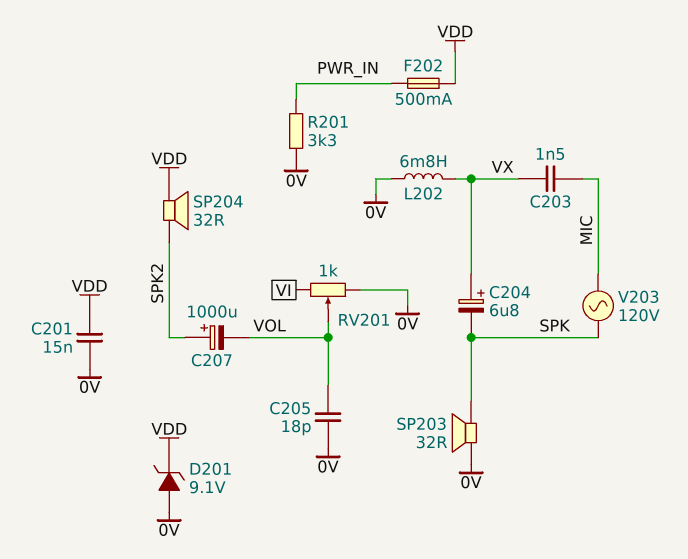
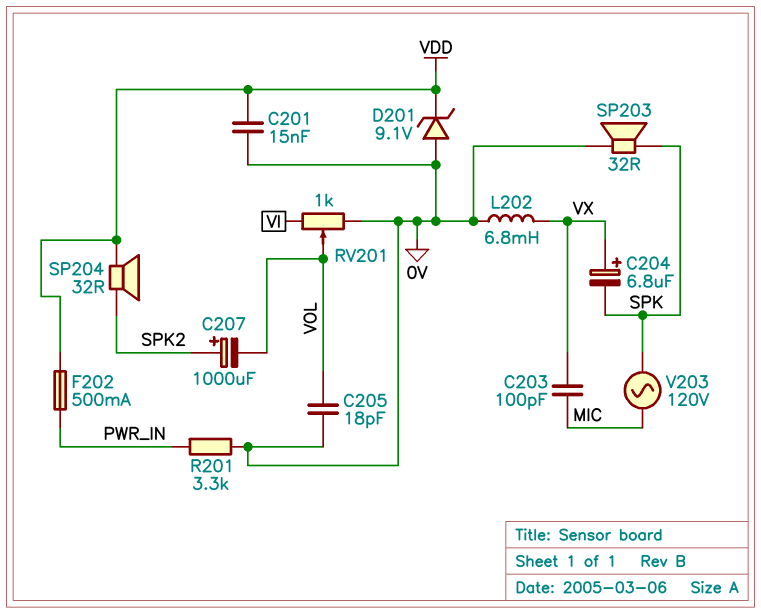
C203: 1.5nF (MIC, VX) -> 100pF (MIC, VX)

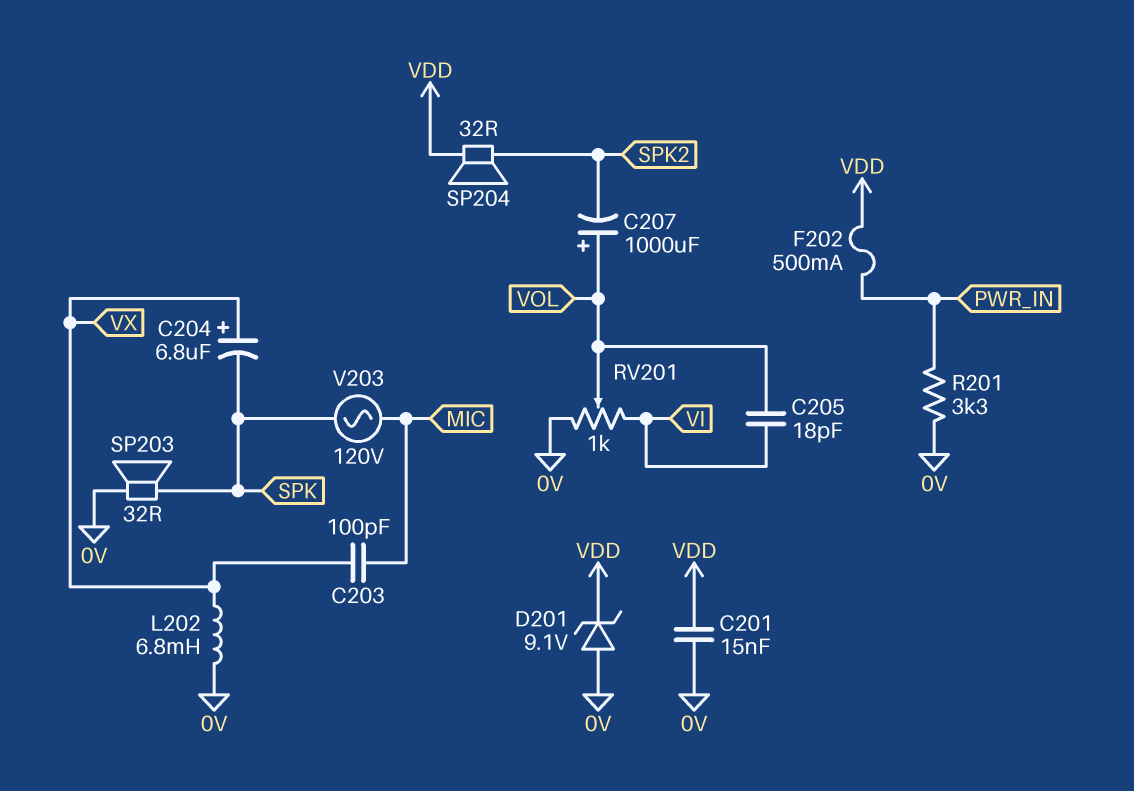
C205: 18pF (0V, VOL) -> 18pF (VI, VOL)
C207: 1000uF (plus SPK2, minus VOL) -> 1000uF (plus VOL, minus SPK2)

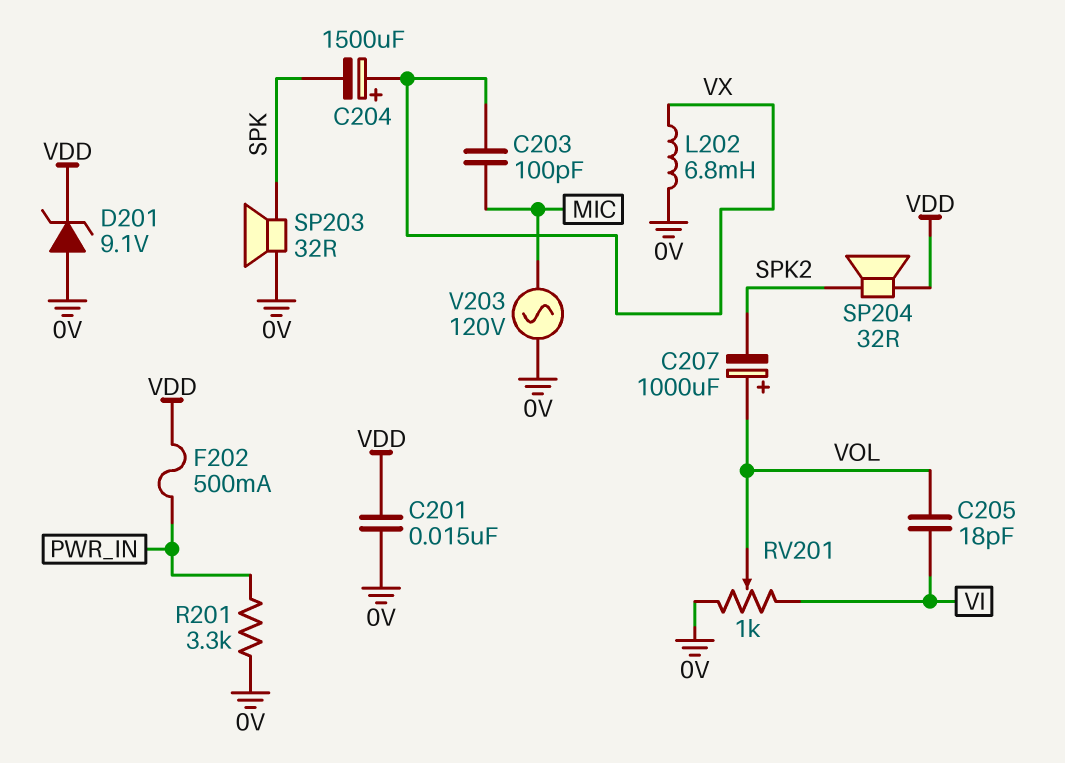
C204: 6.8uF (plus VX, minus SPK) -> 1500uF (plus VX, minus SPK)
V203: AC 120V (MIC, SPK) -> AC 120V (0V, MIC)

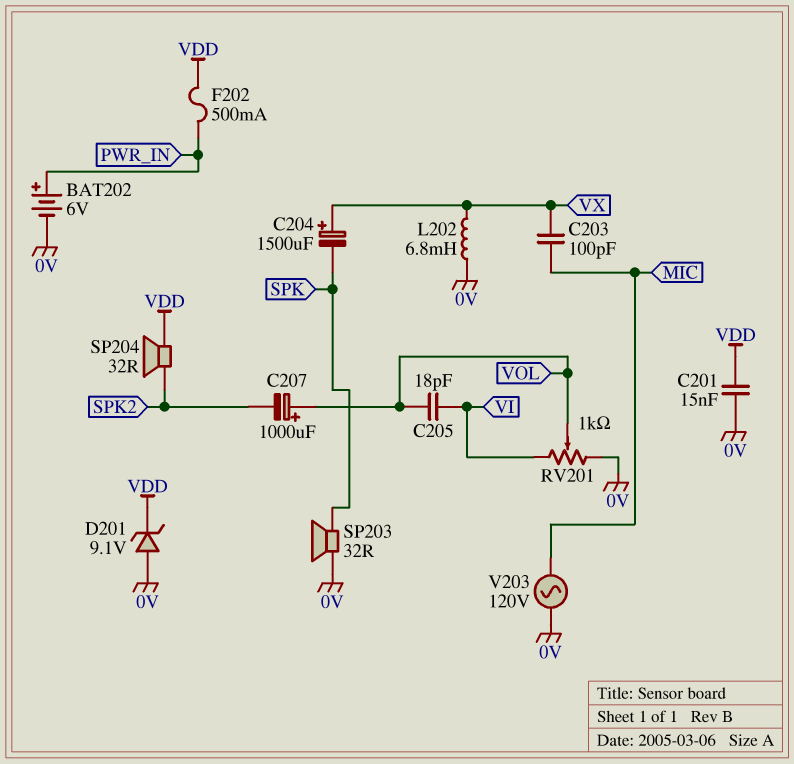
BAT202: none -> 6V (plus PWR_IN, minus 0V)
R201: 3.3k (0V, PWR_IN) -> none

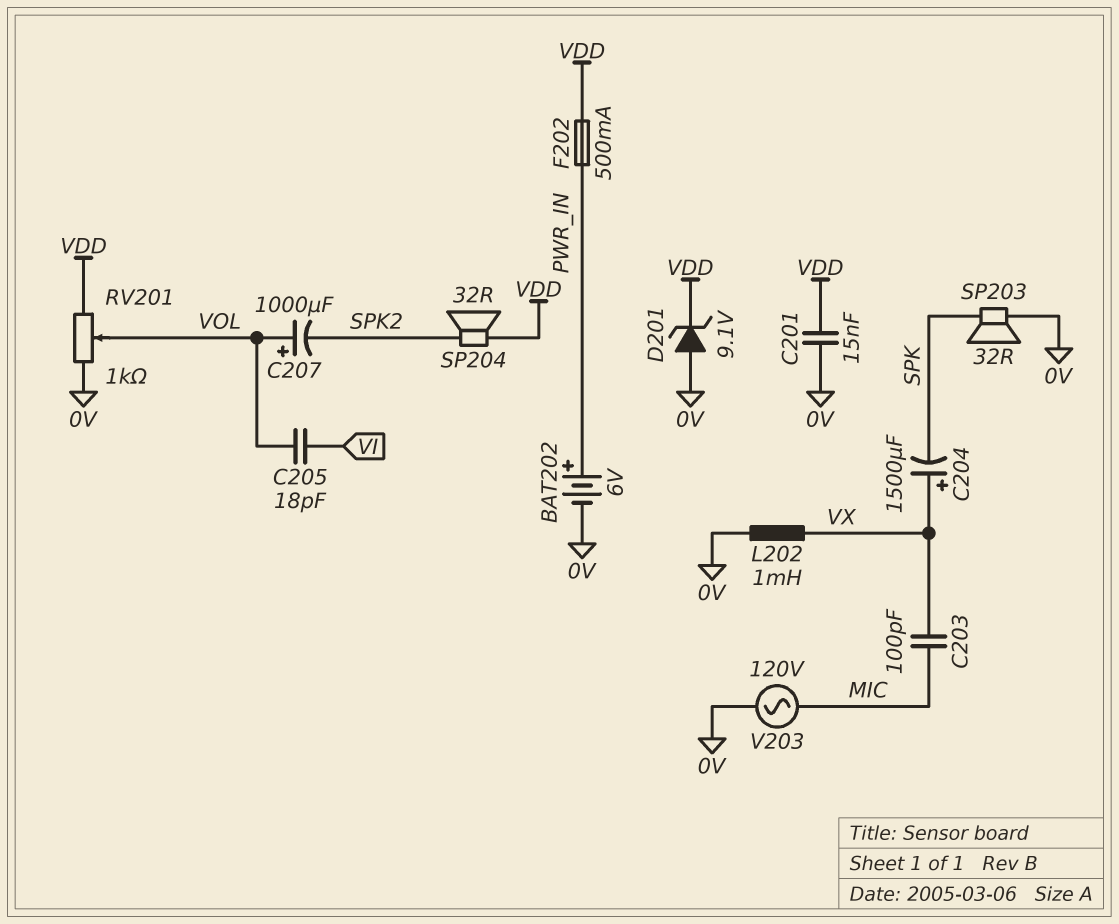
L202: 6.8mH (0V, VX) -> 1mH (0V, VX)
RV201: 1k (0V, VI, wiper VOL) -> 1k (0V, VDD, wiper VOL)

